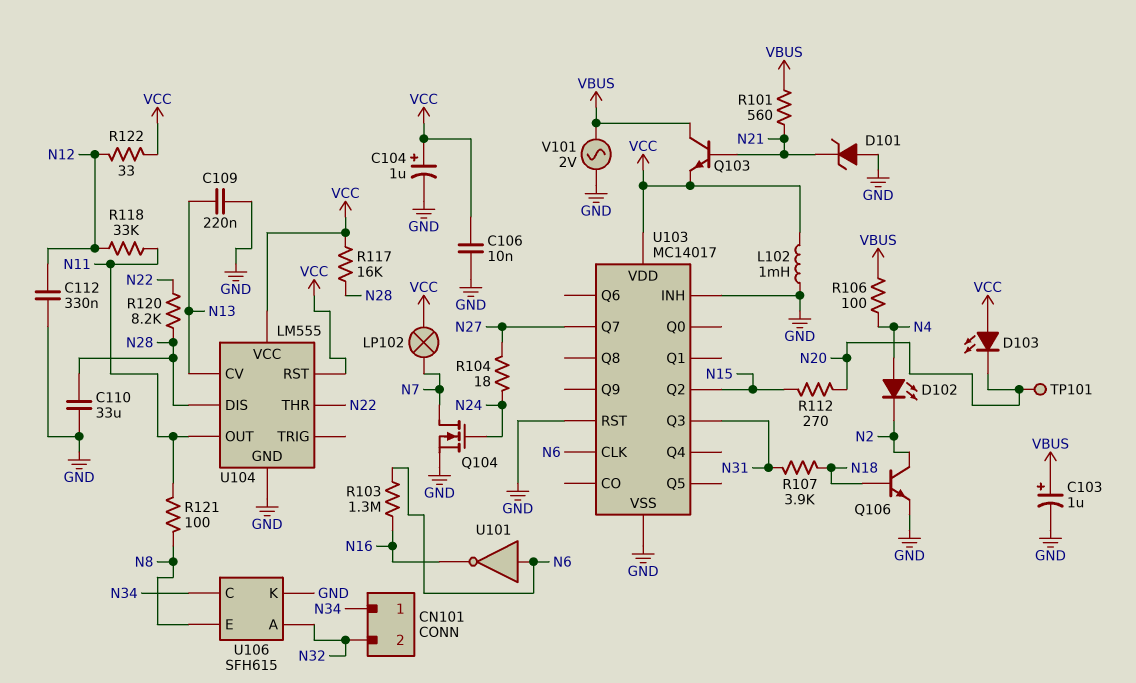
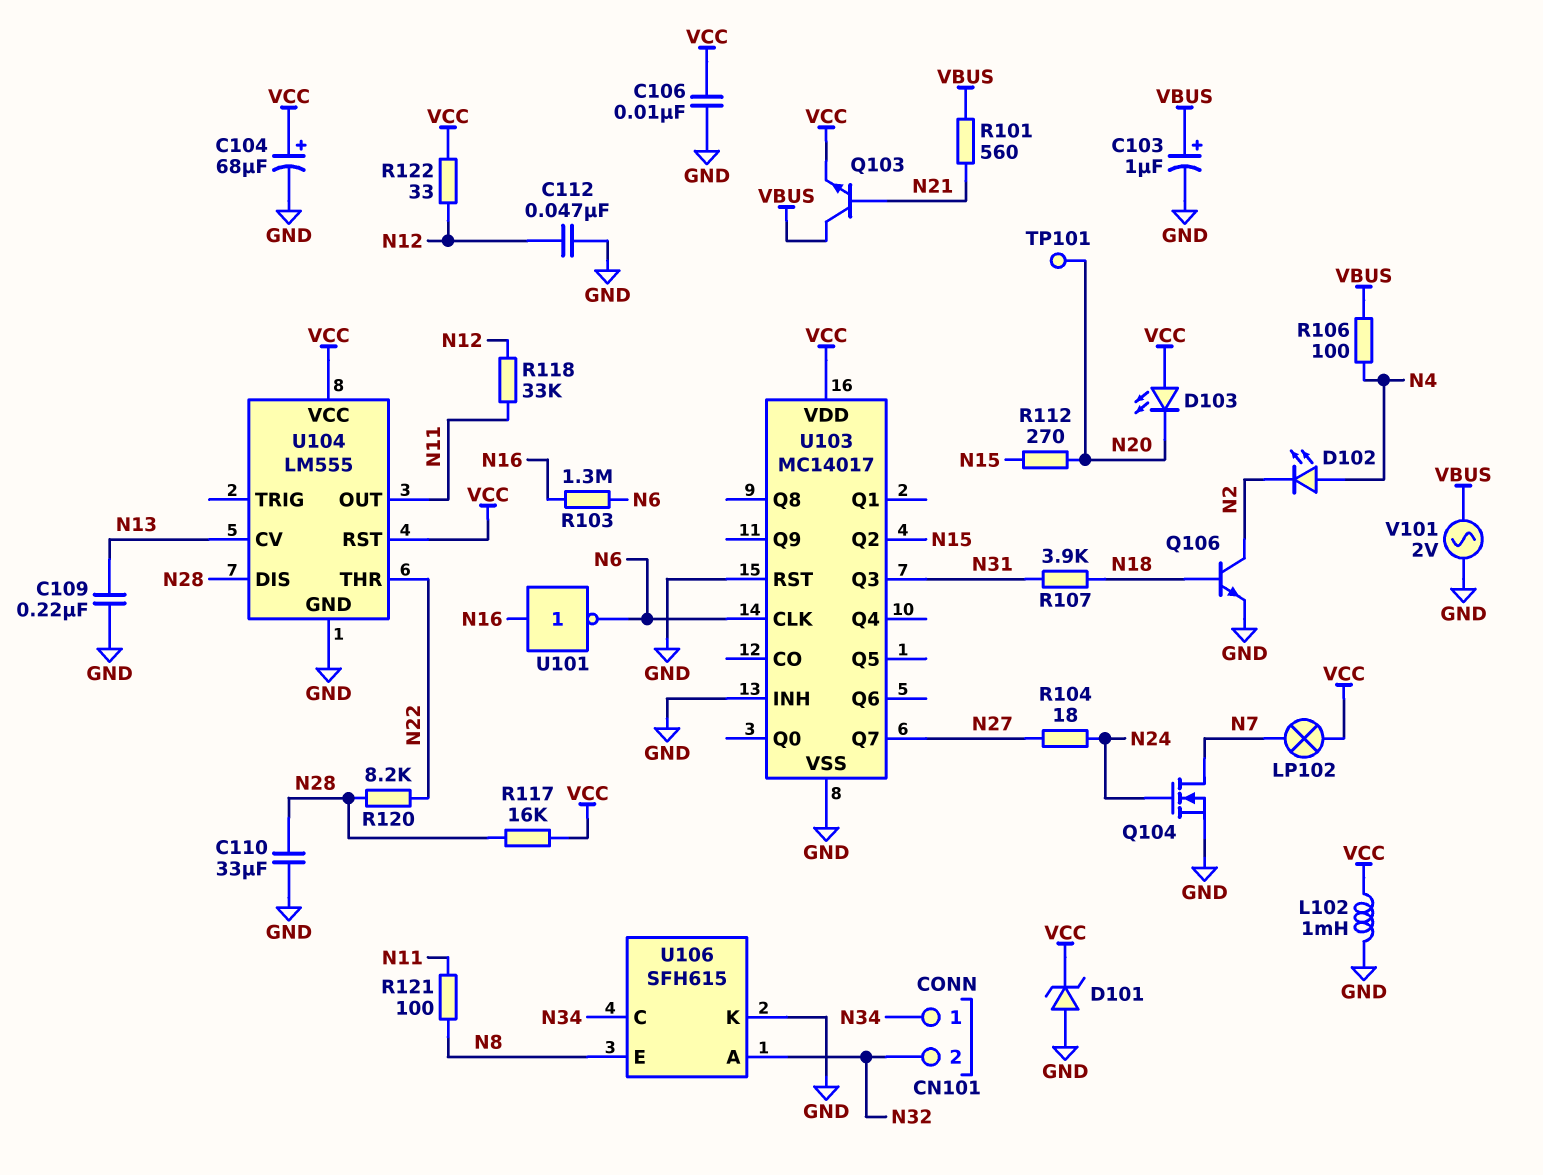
C104: 1uF (plus VCC, minus GND) -> 68uF (plus VCC, minus GND)
C112: 330nF (GND, N12) -> 47nF (GND, N12)
D101: zener (A GND, K N21) -> zener (A GND, K VCC)
U101: NOT (in N6, out N16) -> NOT (in N16, out N6)

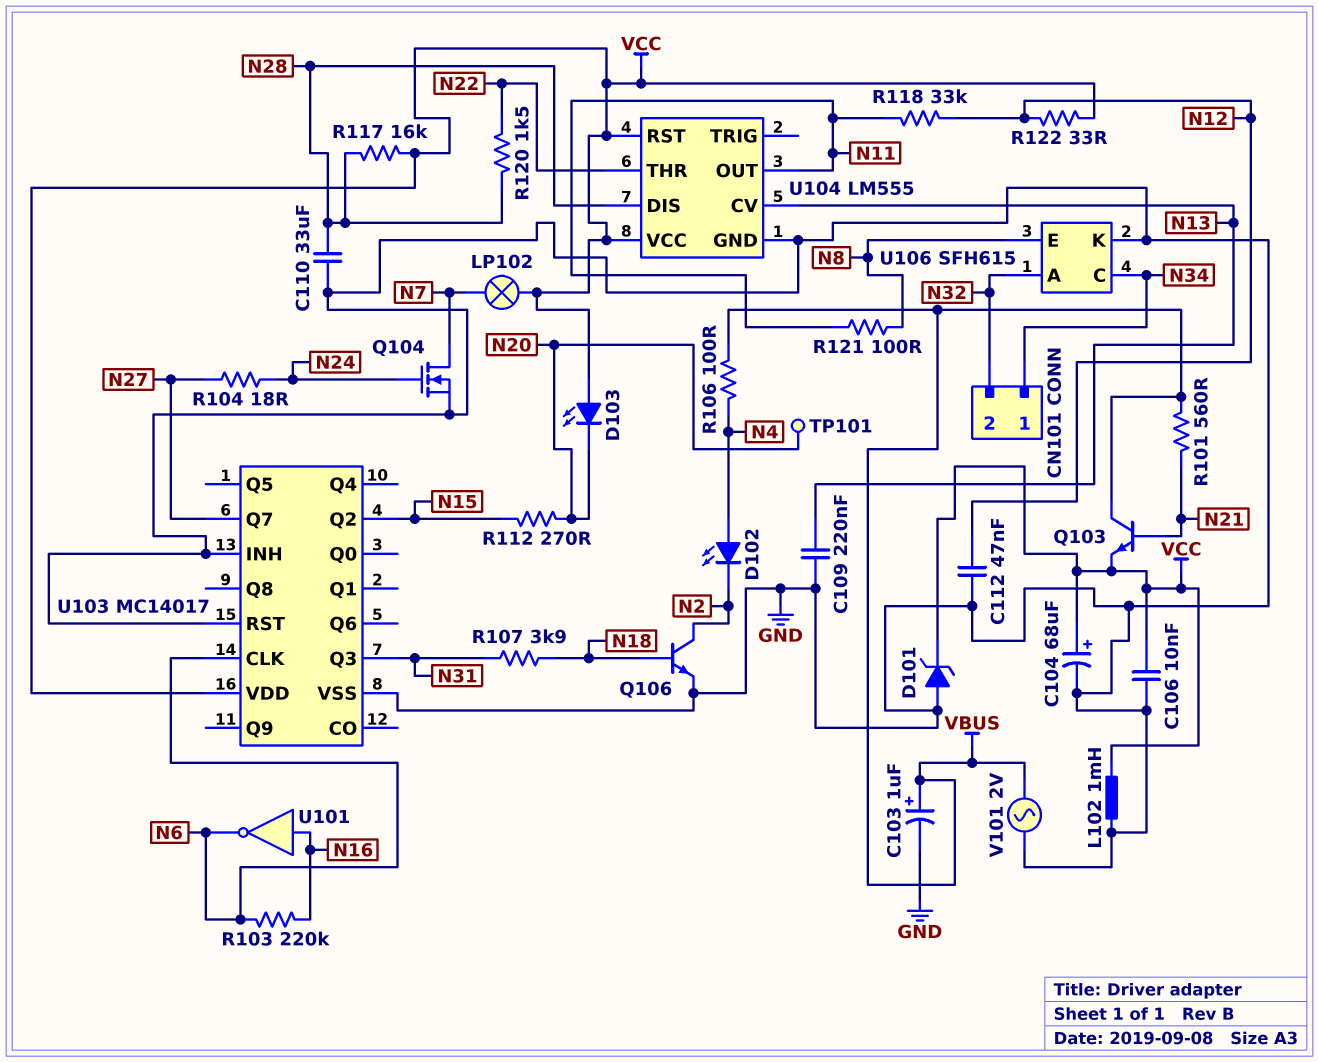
R103: 1.3M (N6, N16) -> 220k (N6, N16)
R120: 8.2k (N22, N28) -> 1.5k (N22, N28)

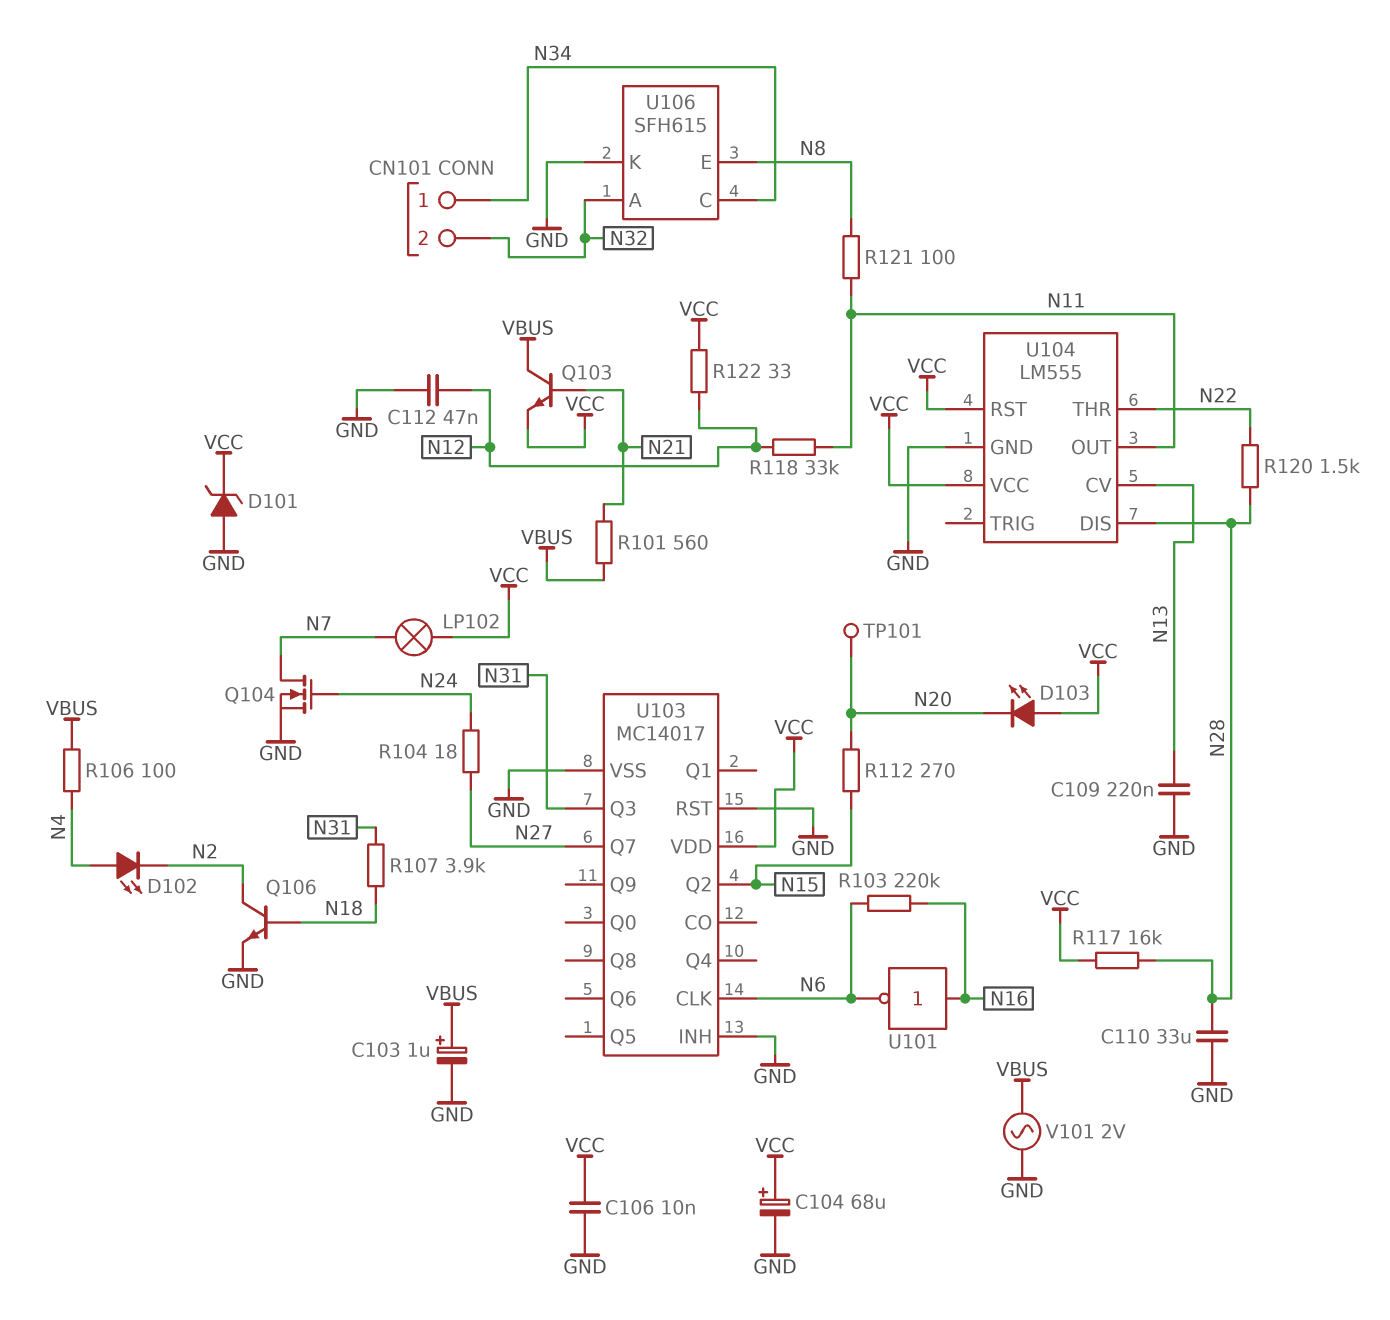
L102: 1mH (GND, VCC) -> none

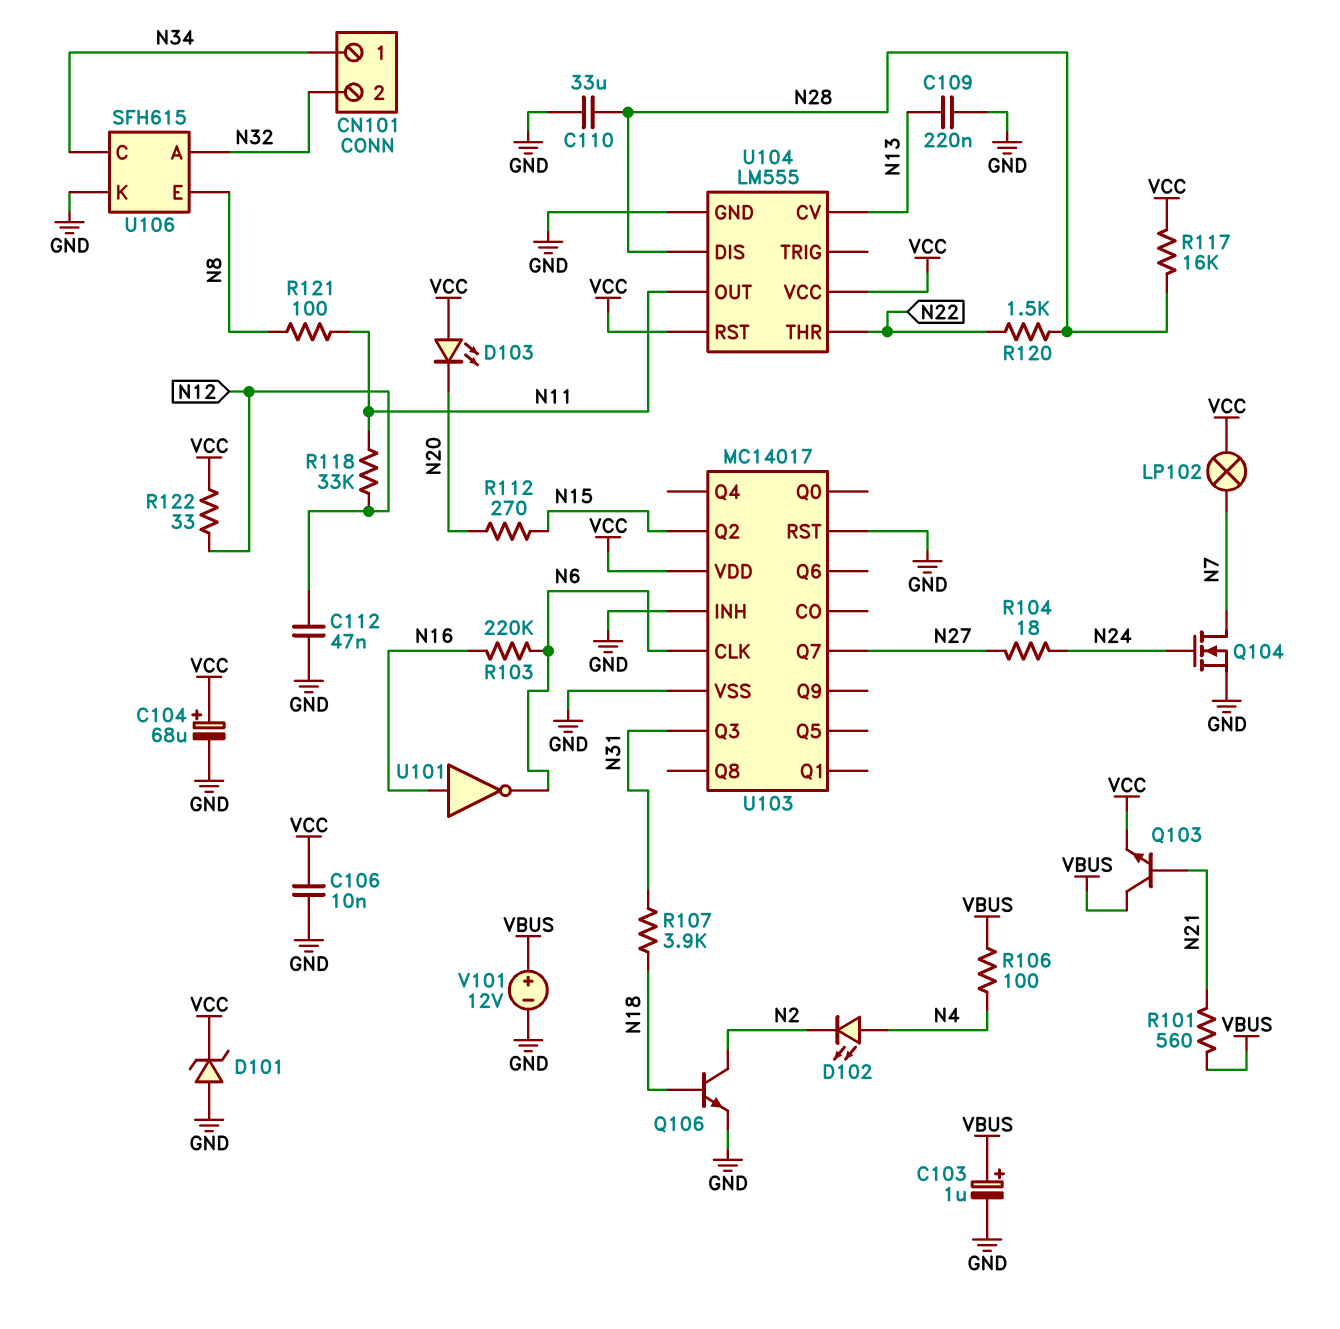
TP101: test point (N20) -> none
V101: AC 2V (GND, VBUS) -> 12V (plus VBUS, minus GND)

